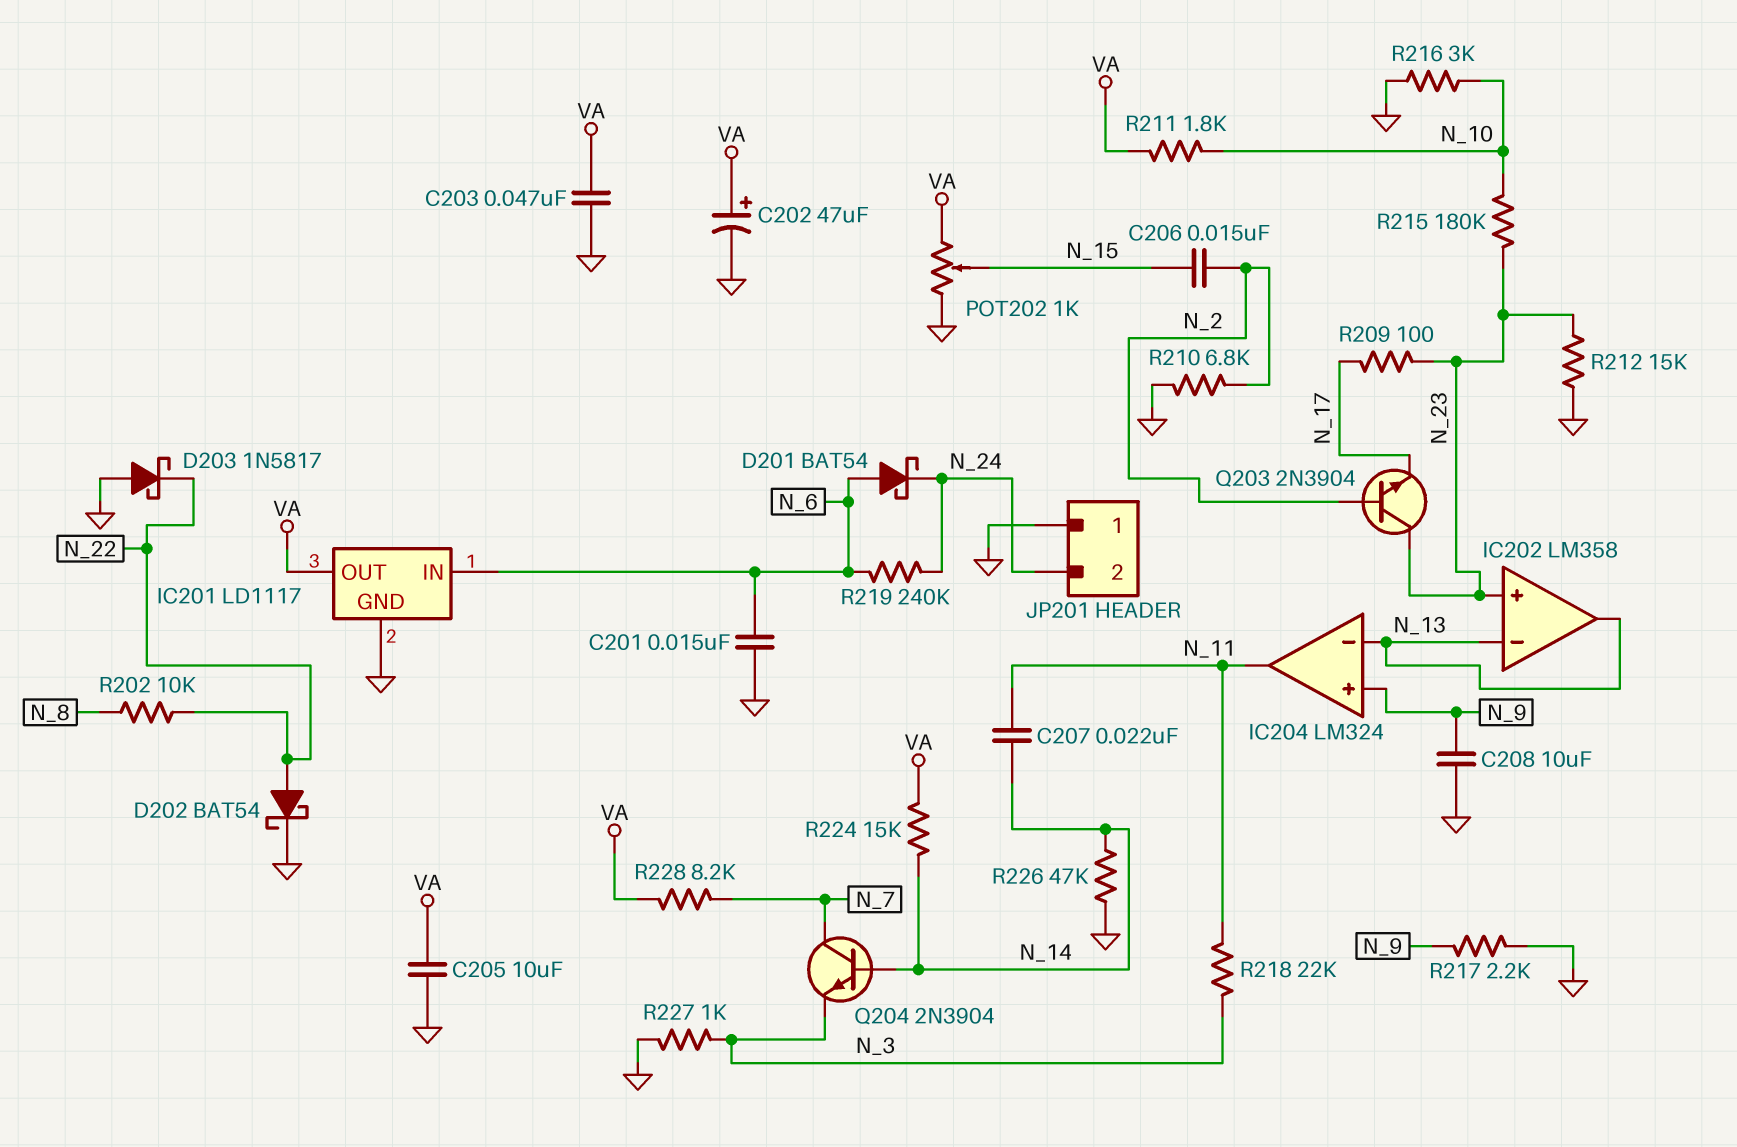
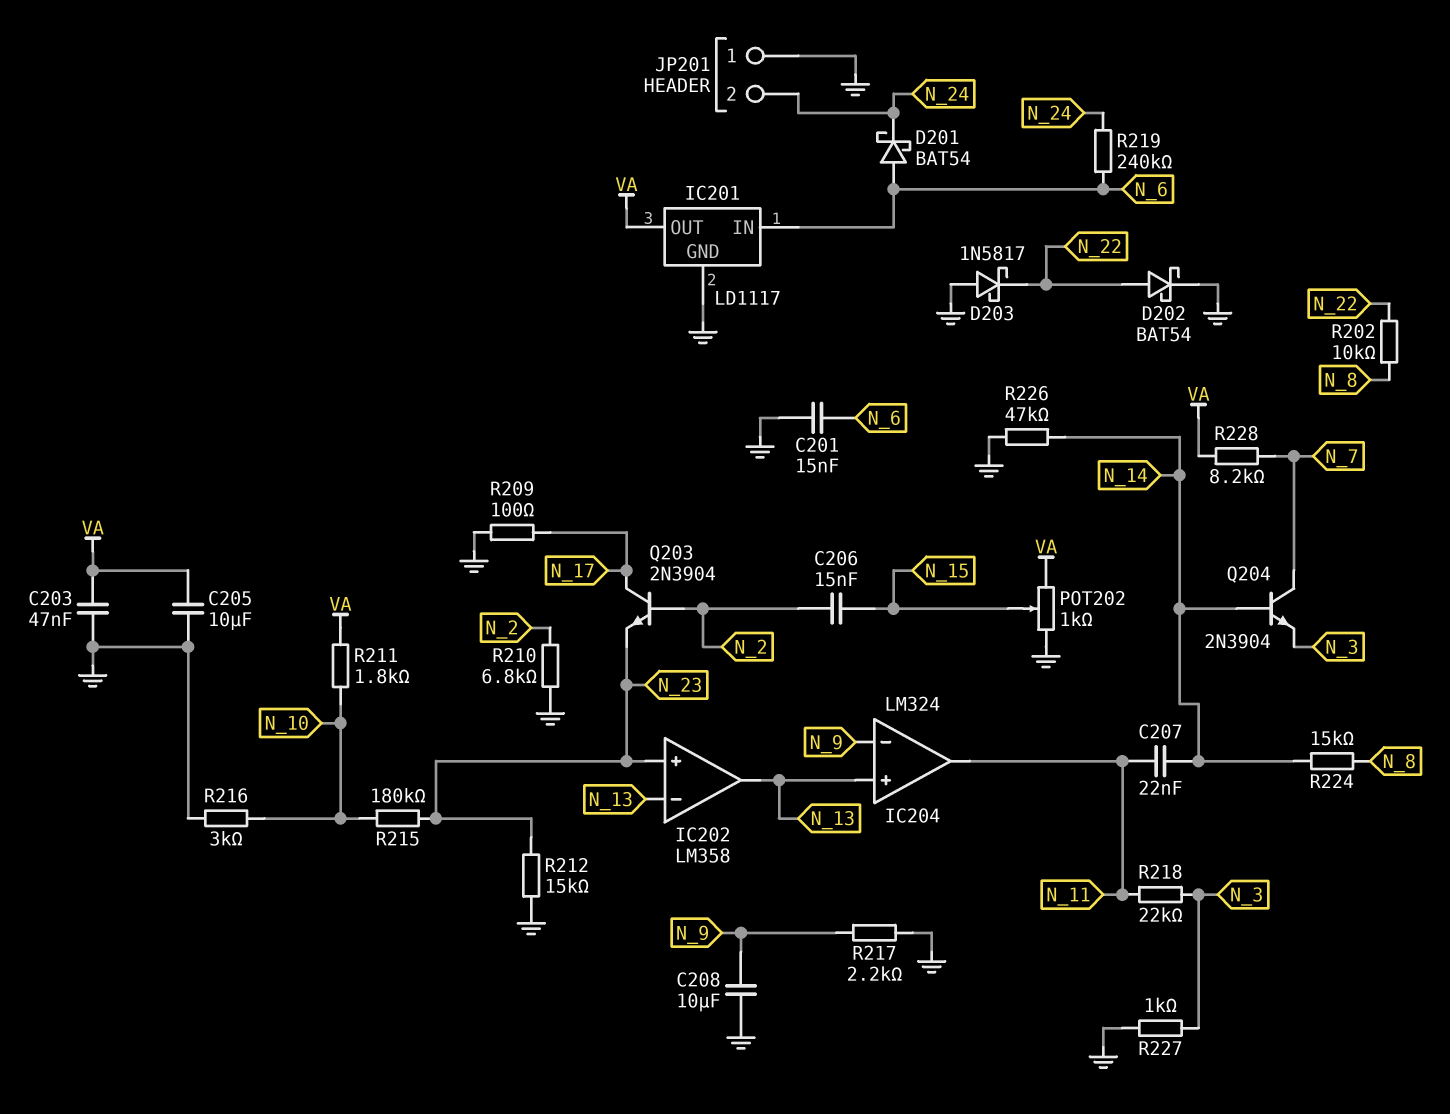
C202: 47uF (plus VA, minus GND) -> none
IC204 pin in+: N_9 -> N_13
IC204 pin in-: N_13 -> N_9
Q203: NPN 2N3904 (B N_2, C N_23, E N_17) -> NPN 2N3904 (B N_2, C N_17, E N_23)
R209: 100 (N_17, N_23) -> 100 (GND, N_17)
R224: 15k (N_14, VA) -> 15k (N_8, N_14)

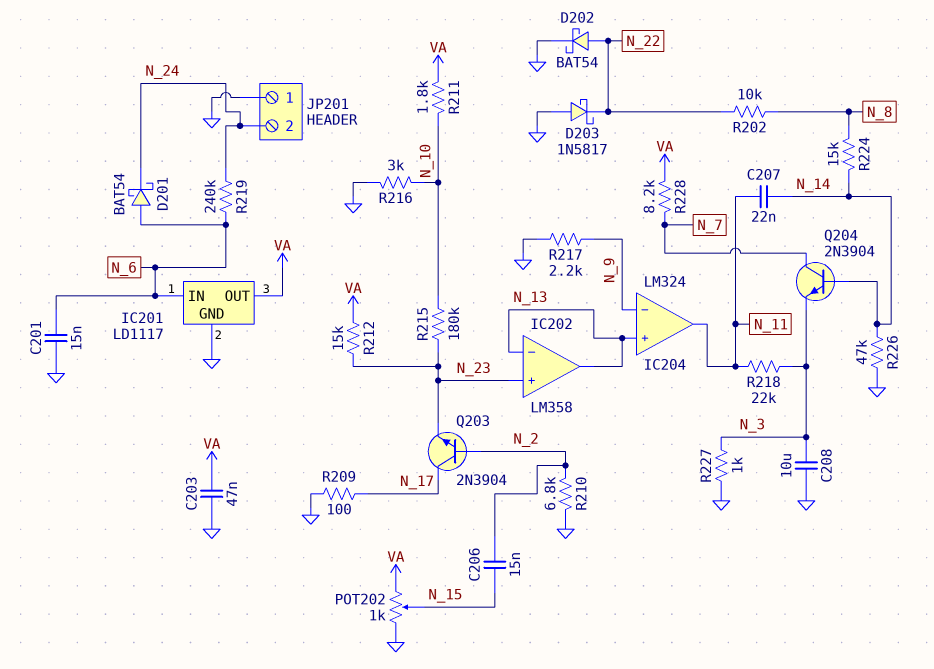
C205: 10uF (GND, VA) -> none
C208: 10uF (GND, N_9) -> 10uF (GND, N_3)
R212: 15k (GND, N_23) -> 15k (N_23, VA)

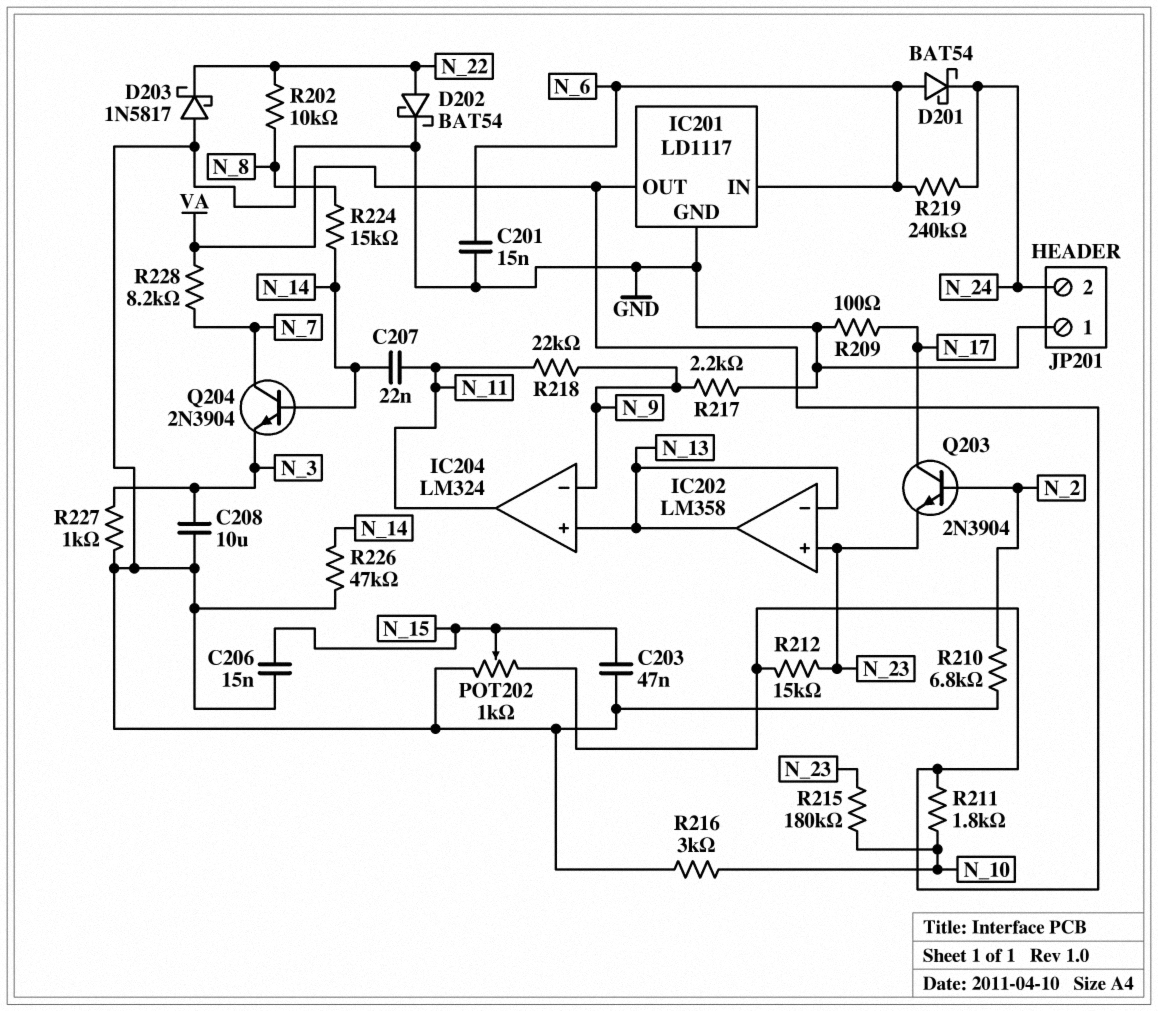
C203: 47nF (GND, VA) -> 47nF (GND, N_15)
C206: 15nF (N_2, N_15) -> 15nF (GND, N_15)
R218: 22k (N_3, N_11) -> 22k (N_9, N_11)

